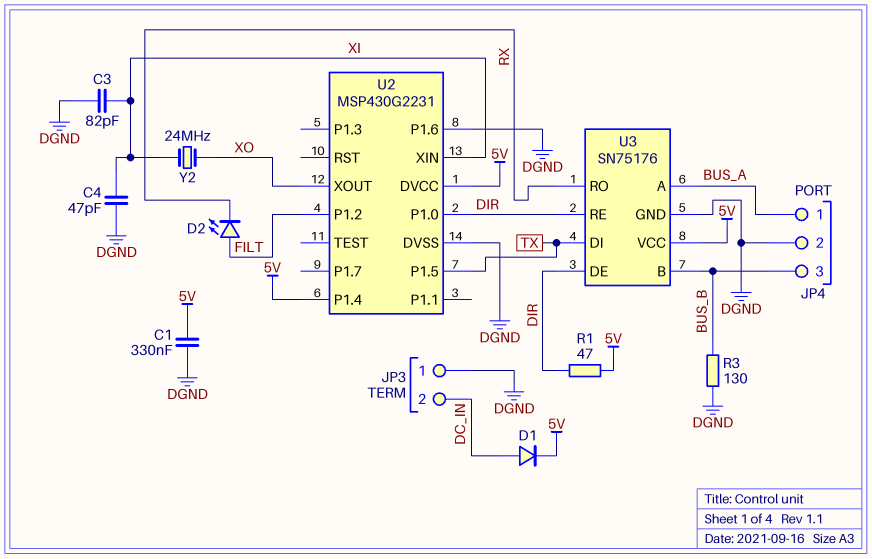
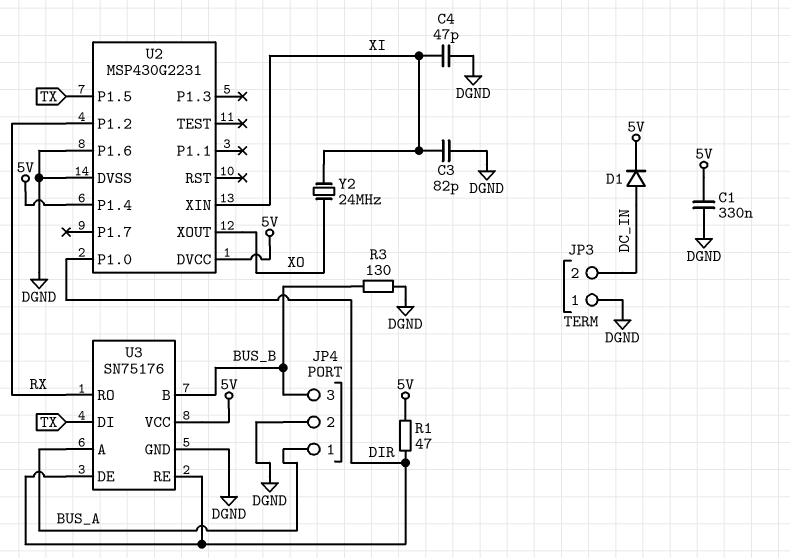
D2: LED (A FILT, K RX) -> none
U2 pin P1.2: FILT -> RX

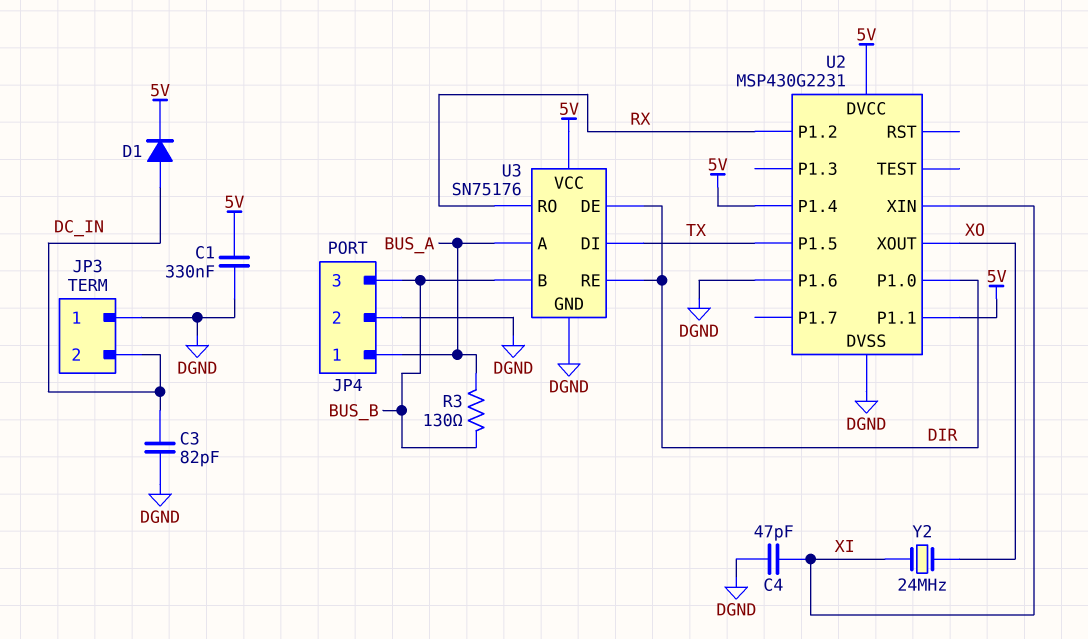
C3: 82pF (DGND, XI) -> 82pF (DC_IN, DGND)
R1: 47 (5V, DIR) -> none
R3: 130 (BUS_B, DGND) -> 130 (BUS_A, BUS_B)
U2 pin P1.1: none -> 5V

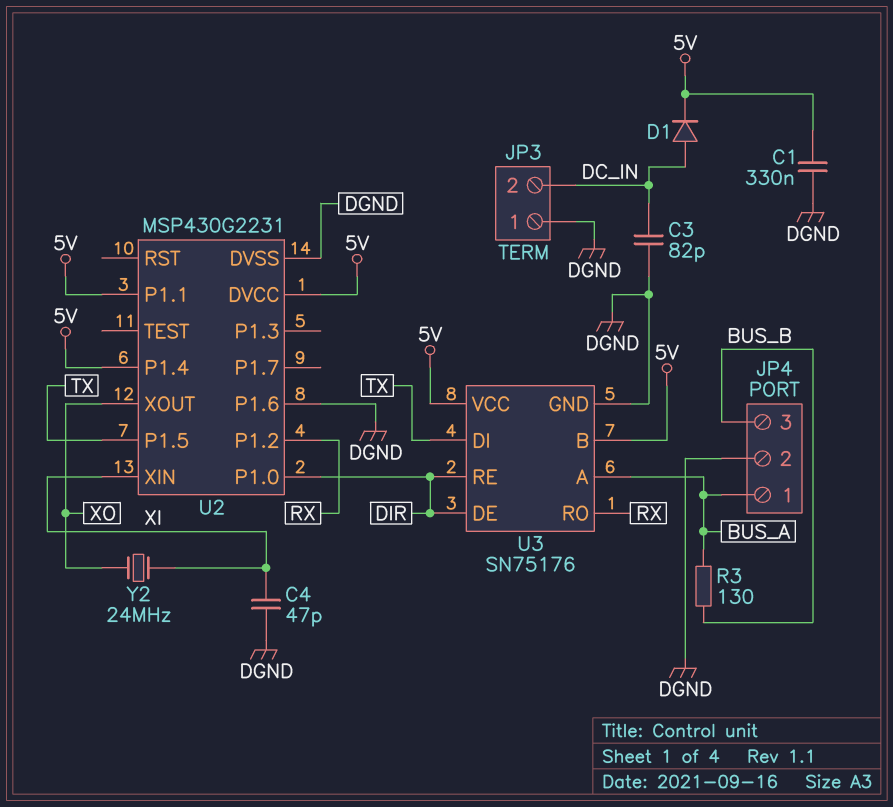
U3 pin B: BUS_B -> 5V

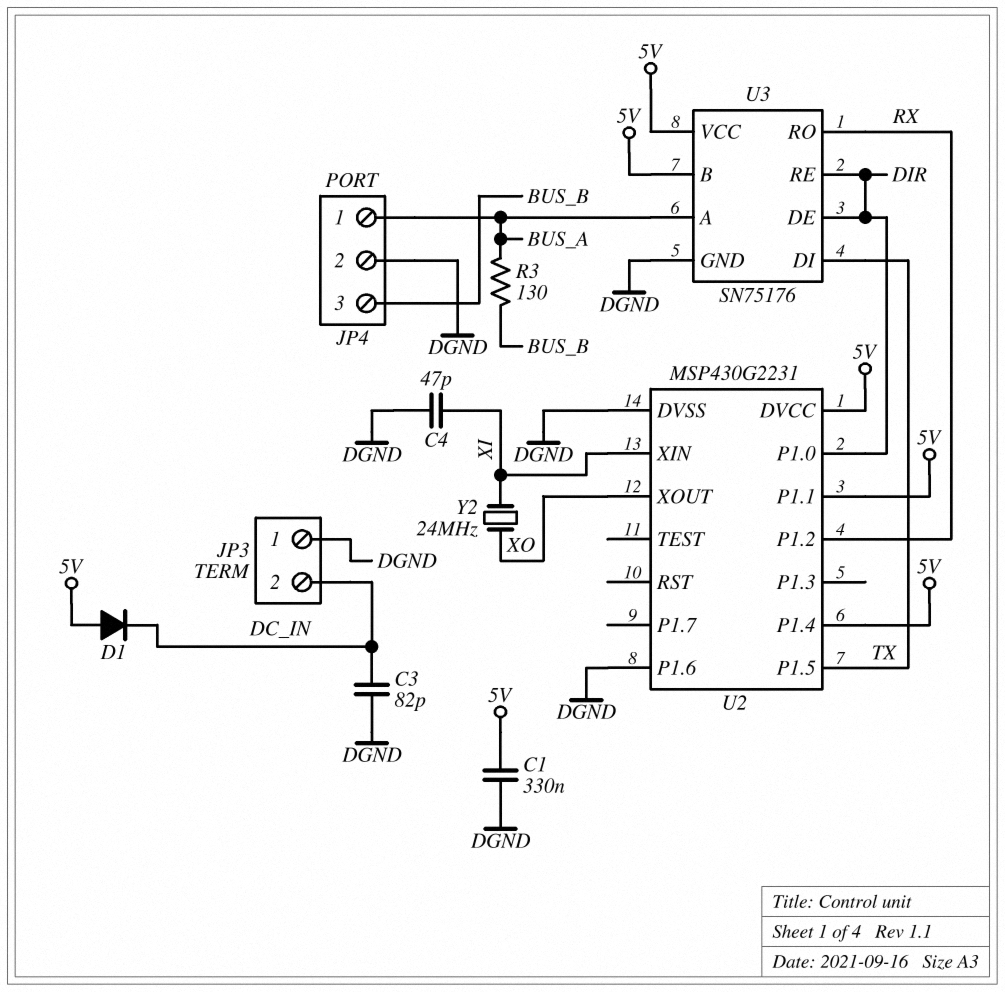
D1: diode (A DC_IN, K 5V) -> diode (A 5V, K DC_IN)

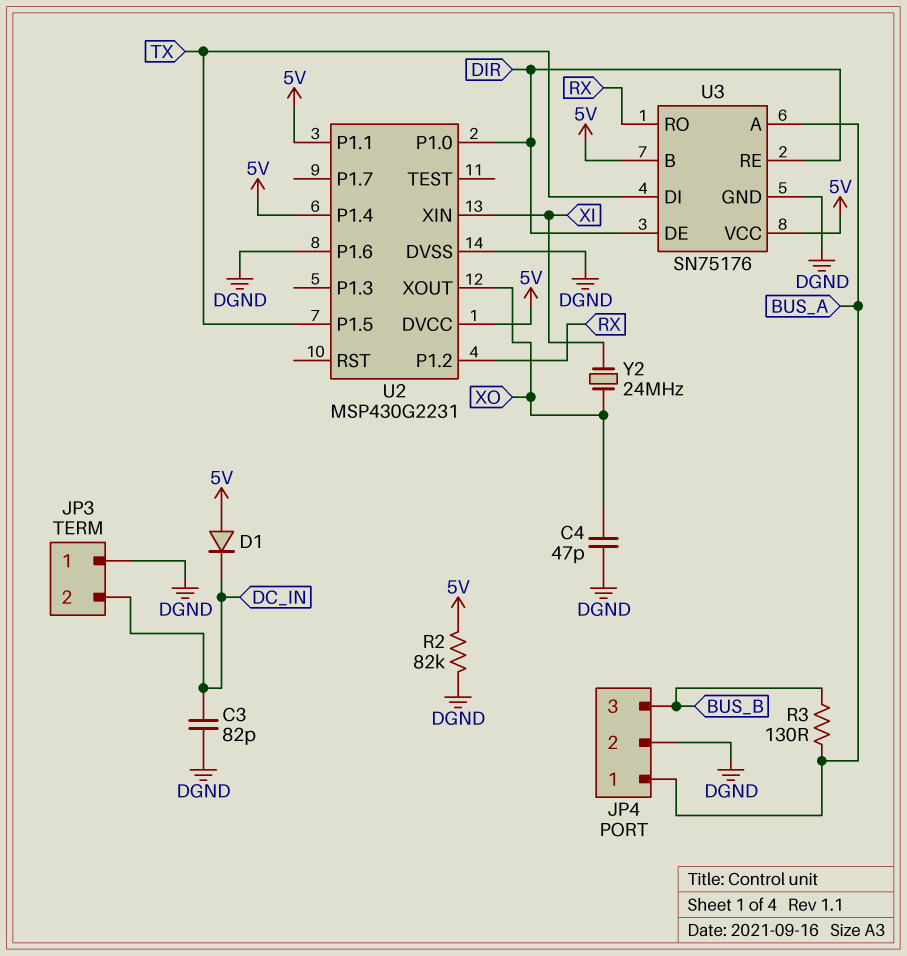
C1: 330nF (5V, DGND) -> none
C4: 47pF (DGND, XI) -> 47pF (DGND, XO)
R2: none -> 82k (5V, DGND)

